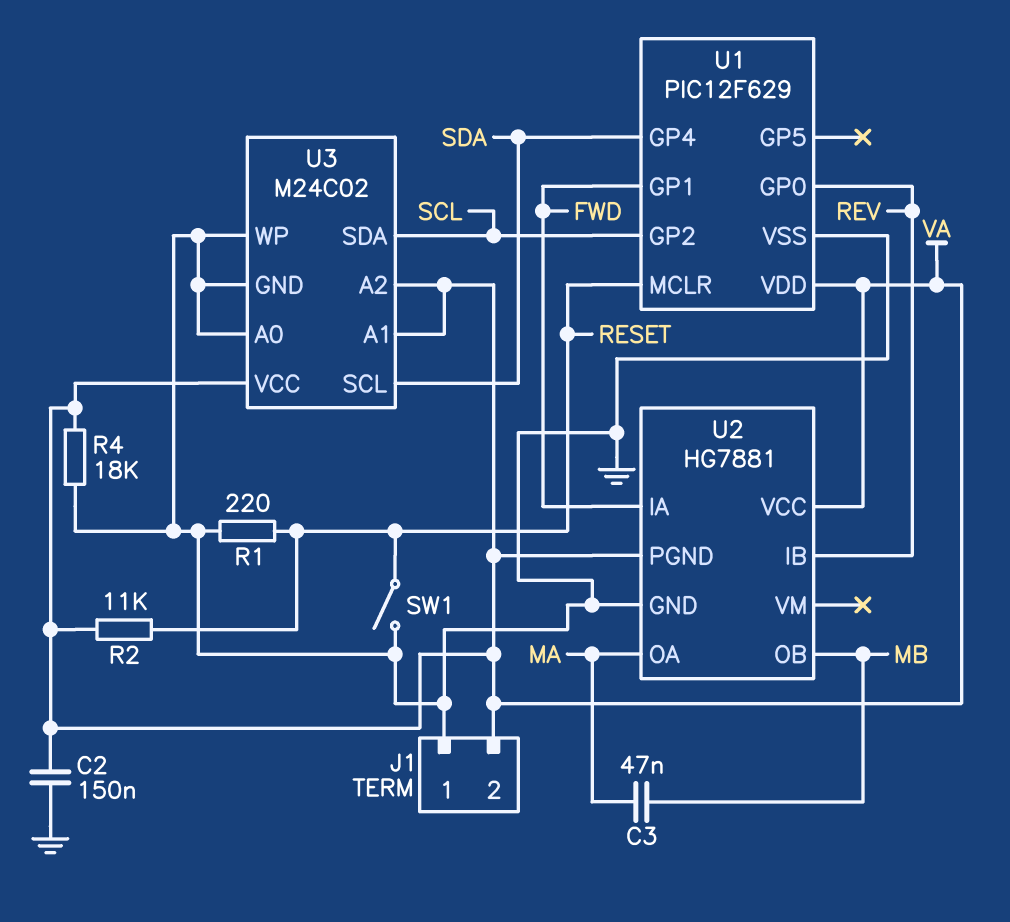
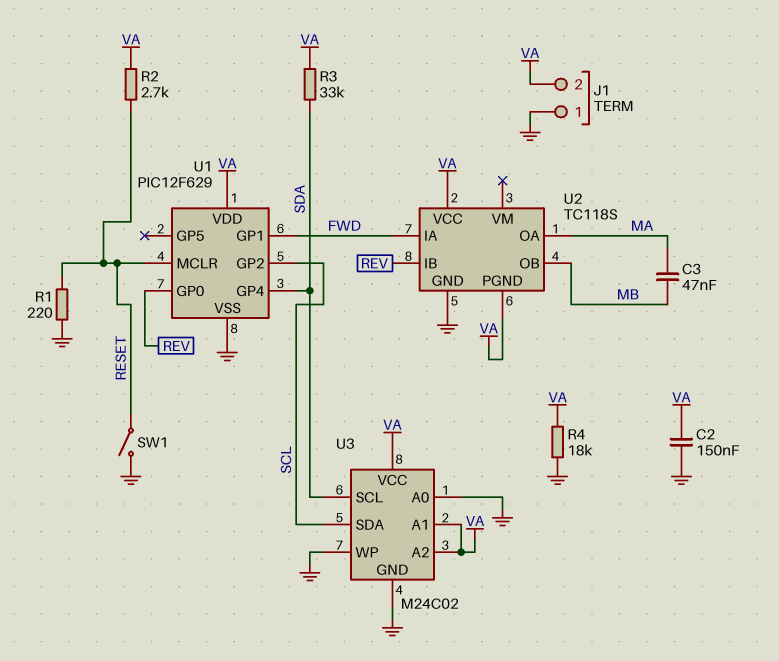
R2: 11k (RESET, VA) -> 2.7k (RESET, VA)
R3: none -> 33k (SDA, VA)
U2: HG7881 -> TC118S

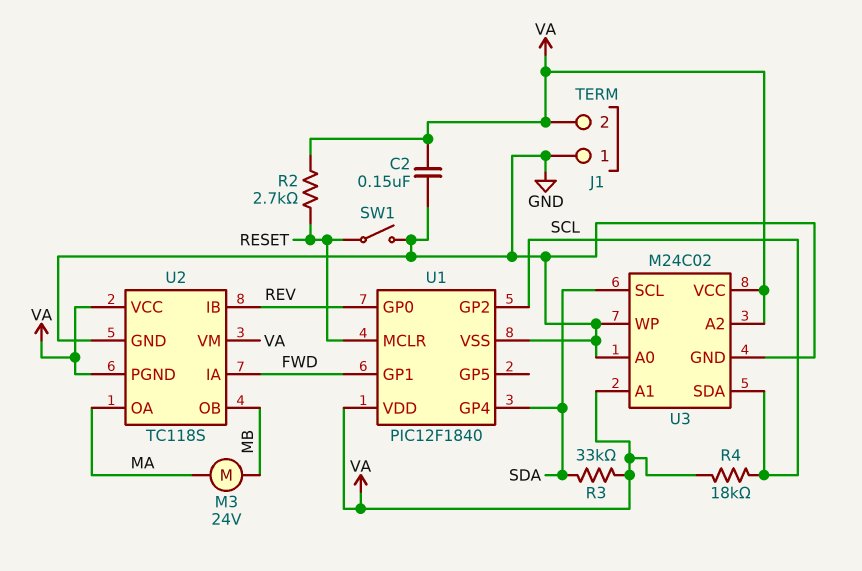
C3: 47nF (MA, MB) -> none
M3: none -> motor 24V (MA, MB)
R1: 220 (GND, RESET) -> none
R4: 18k (GND, VA) -> 18k (SCL, VA)
U1: PIC12F629 -> PIC12F1840
U2 pin VM: none -> VA

